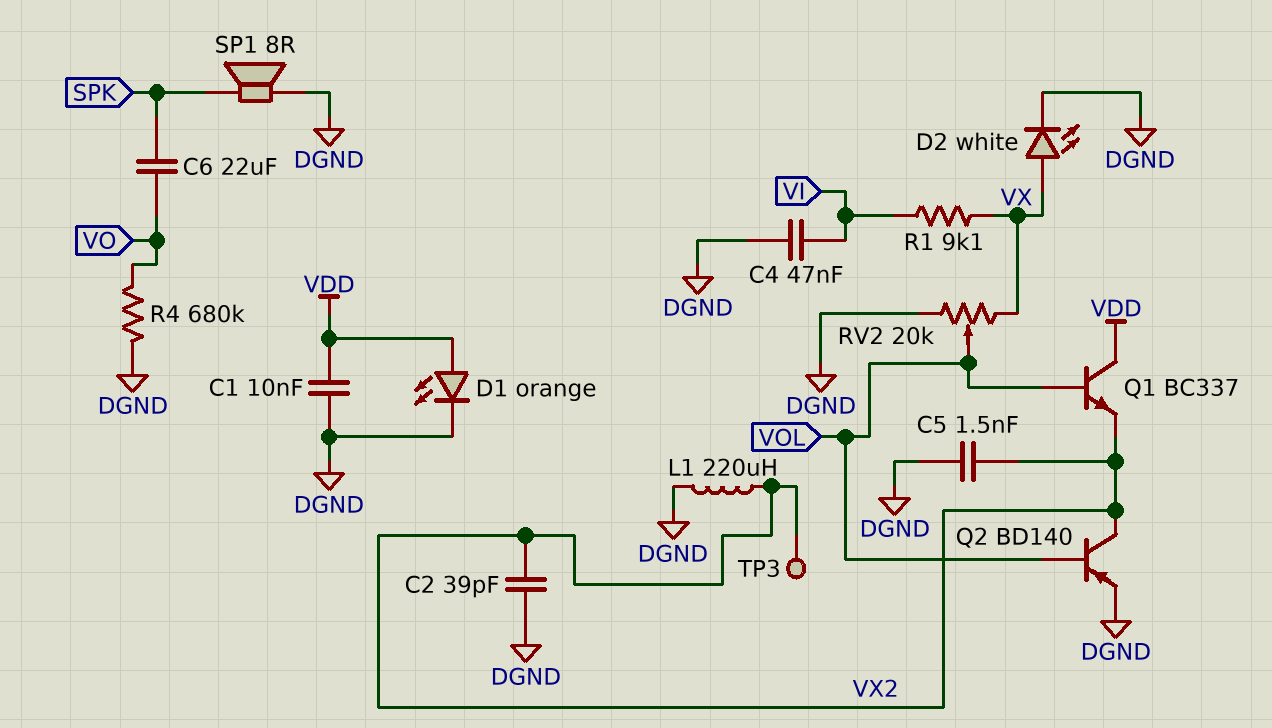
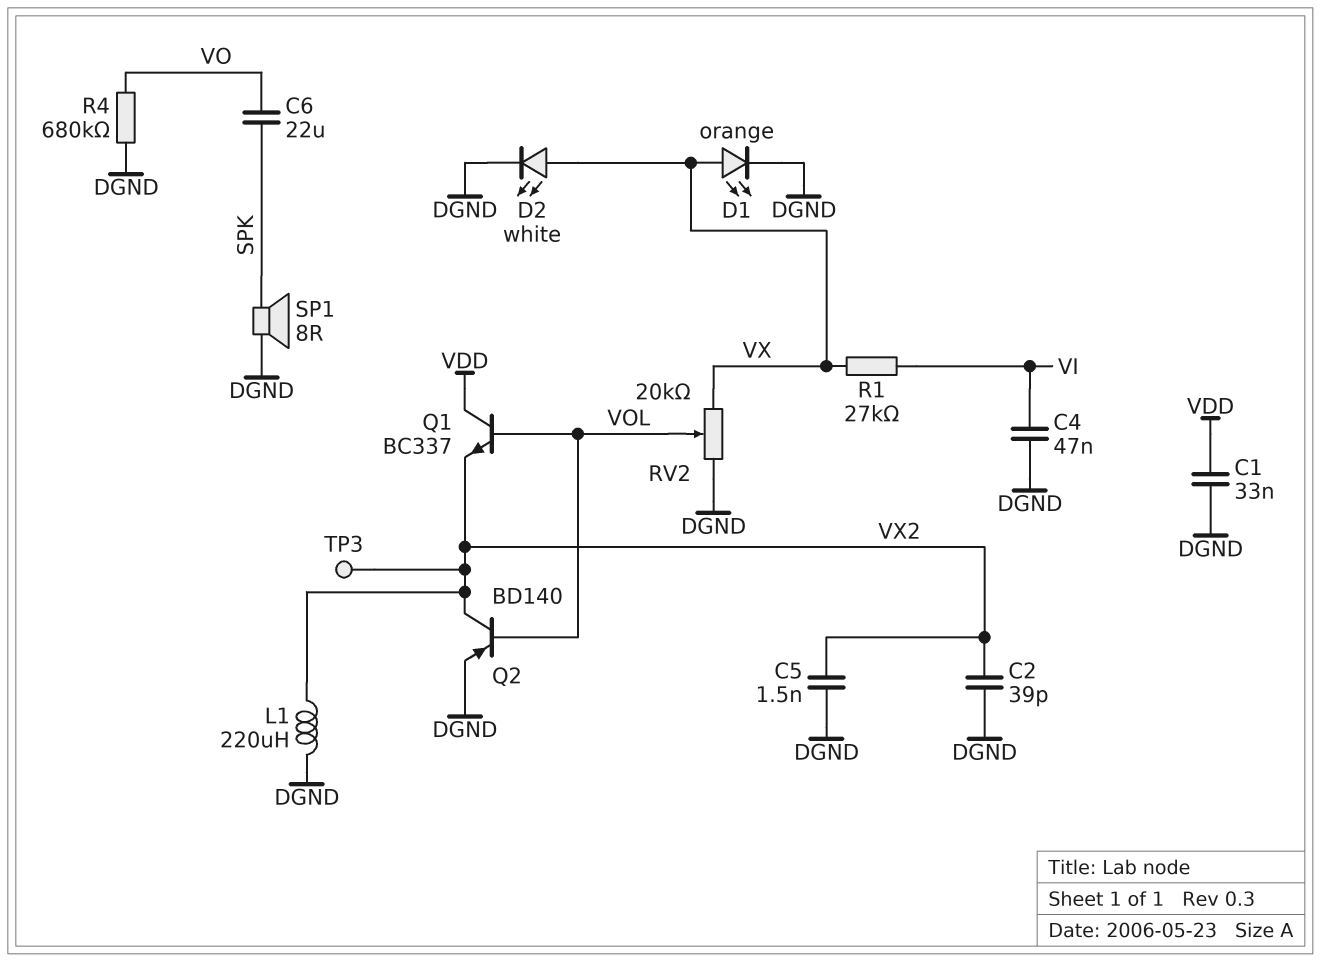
C1: 10nF (DGND, VDD) -> 33nF (DGND, VDD)
D1: LED orange (A VDD, K DGND) -> LED orange (A VX, K DGND)
R1: 9.1k (VI, VX) -> 27k (VI, VX)

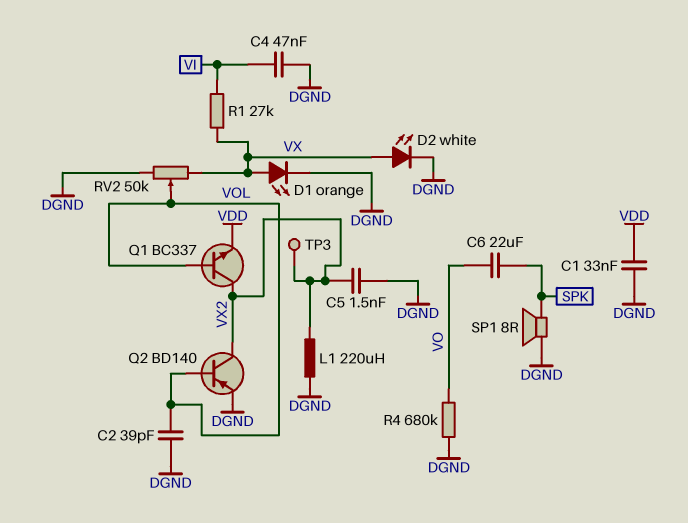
C2: 39pF (DGND, VX2) -> 39pF (DGND, VOL)
Q1: NPN BC337 (B VOL, C VDD, E VX2) -> NPN BC337 (B VOL, C VX2, E VDD)
RV2: 20k (DGND, VX, wiper VOL) -> 50k (DGND, VX, wiper VOL)

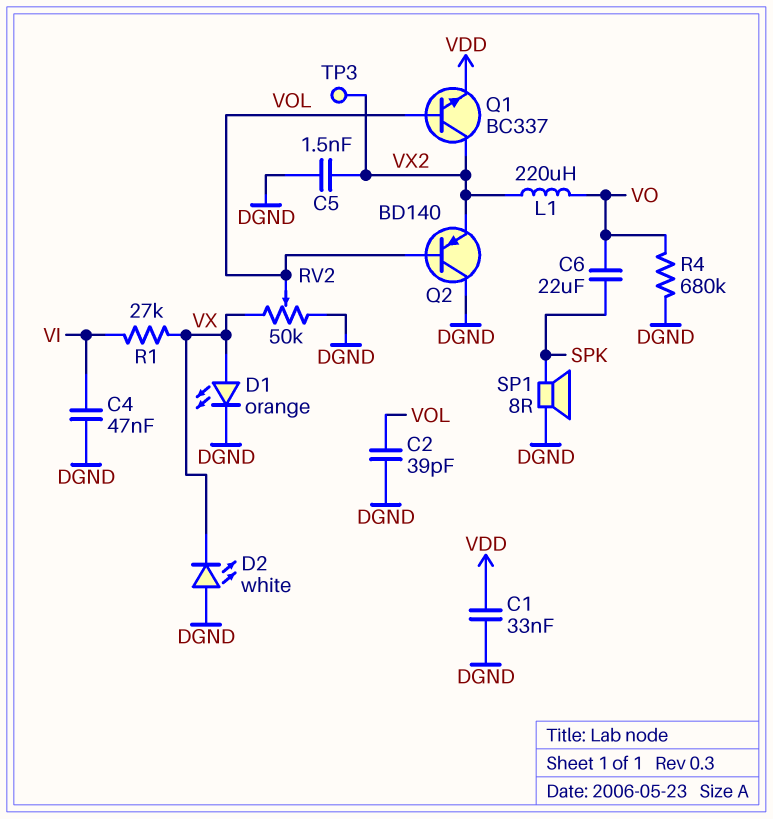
D2: LED white (A VX, K DGND) -> LED white (A DGND, K VX)
L1: 220uH (DGND, VX2) -> 220uH (VO, VX2)
Q2: PNP BD140 (B VOL, C VX2, E DGND) -> PNP BD140 (B VOL, C DGND, E VX2)

